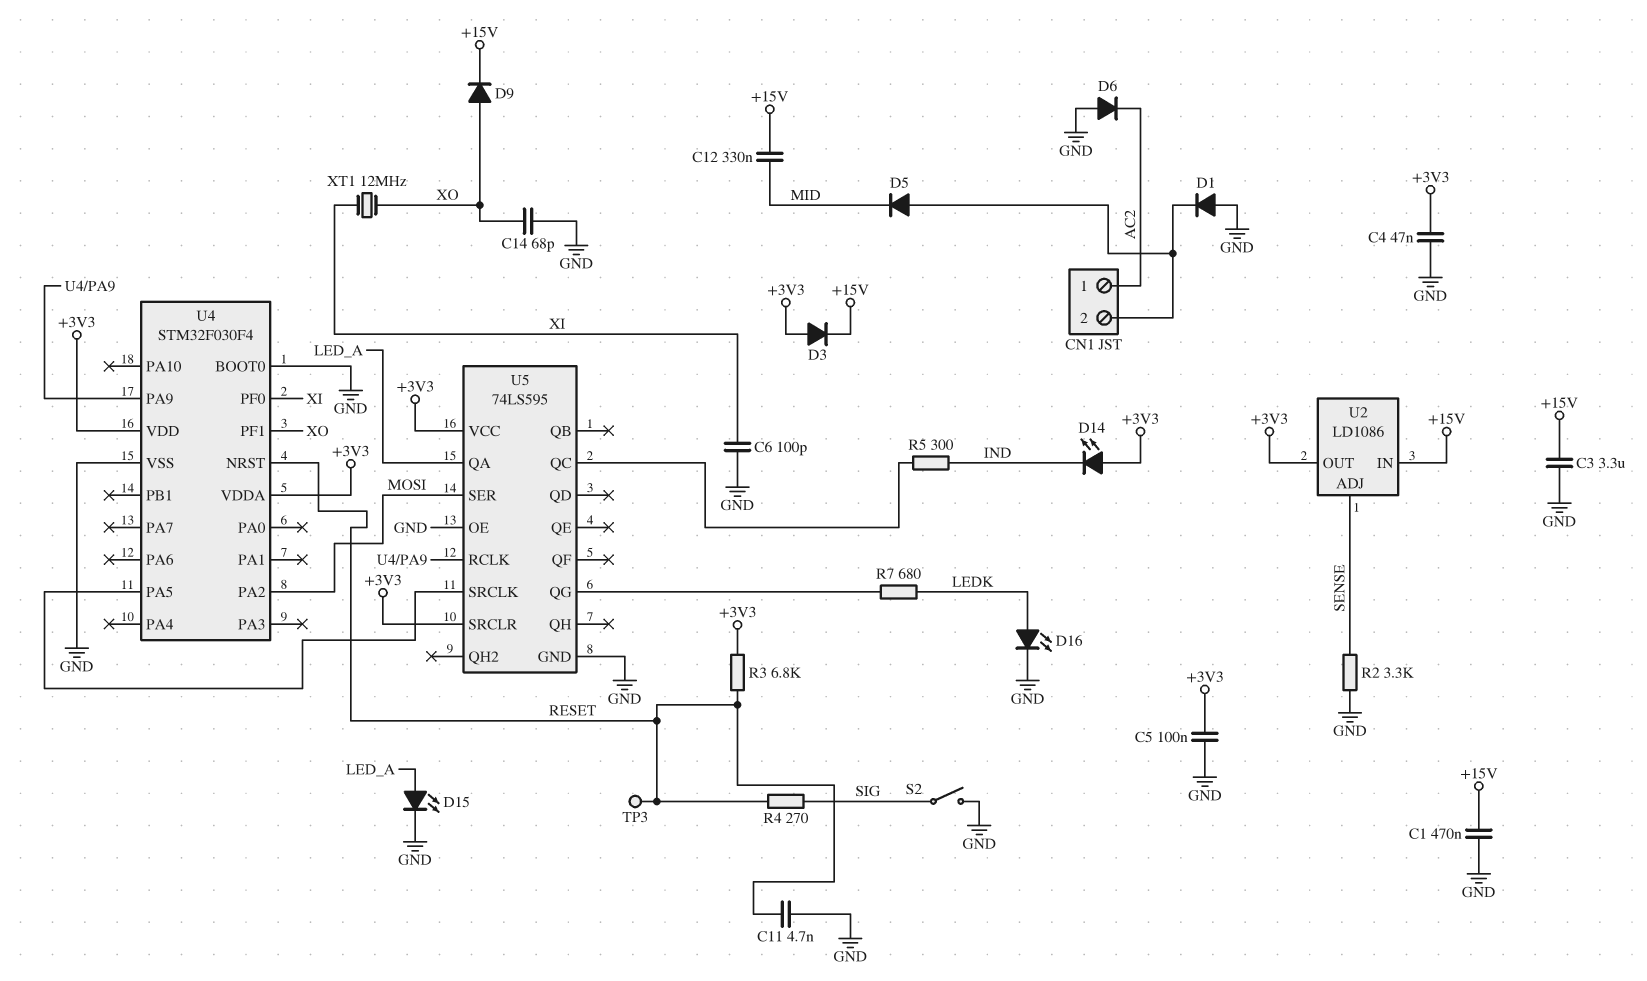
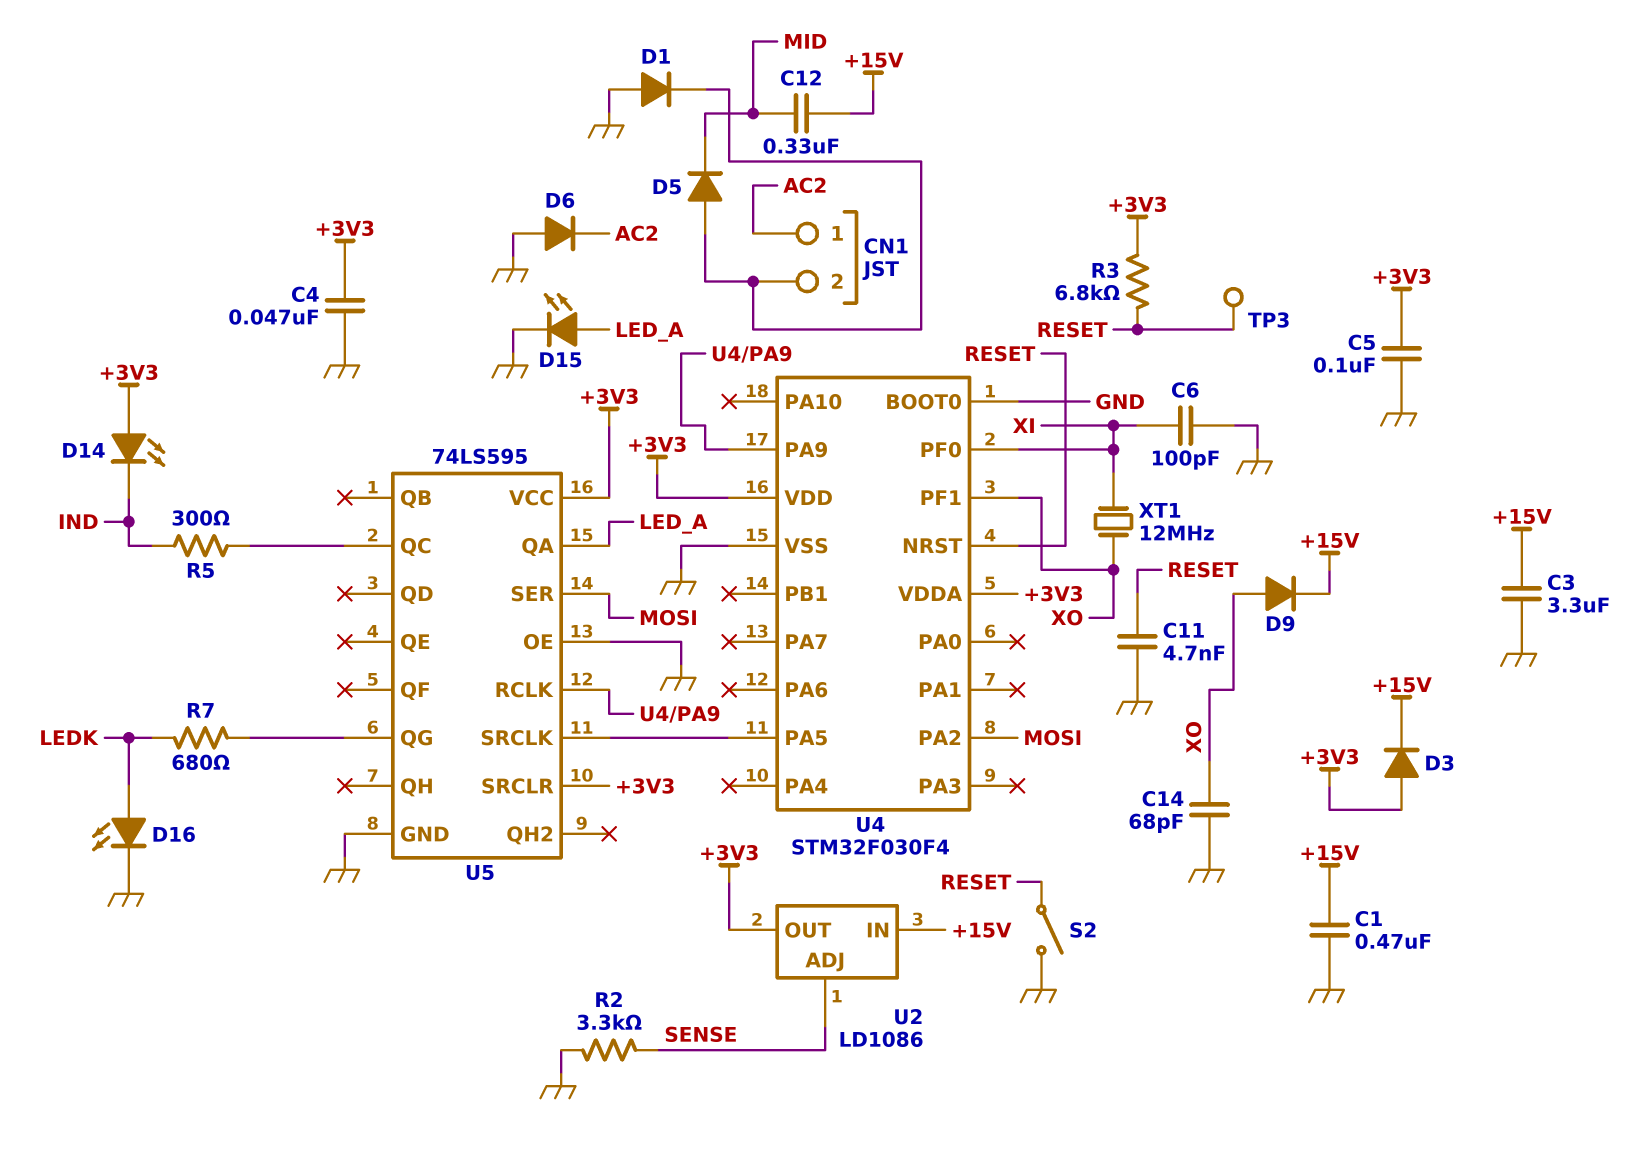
R4: 270 (RESET, SIG) -> none
S2: switch (GND, SIG) -> switch (GND, RESET)

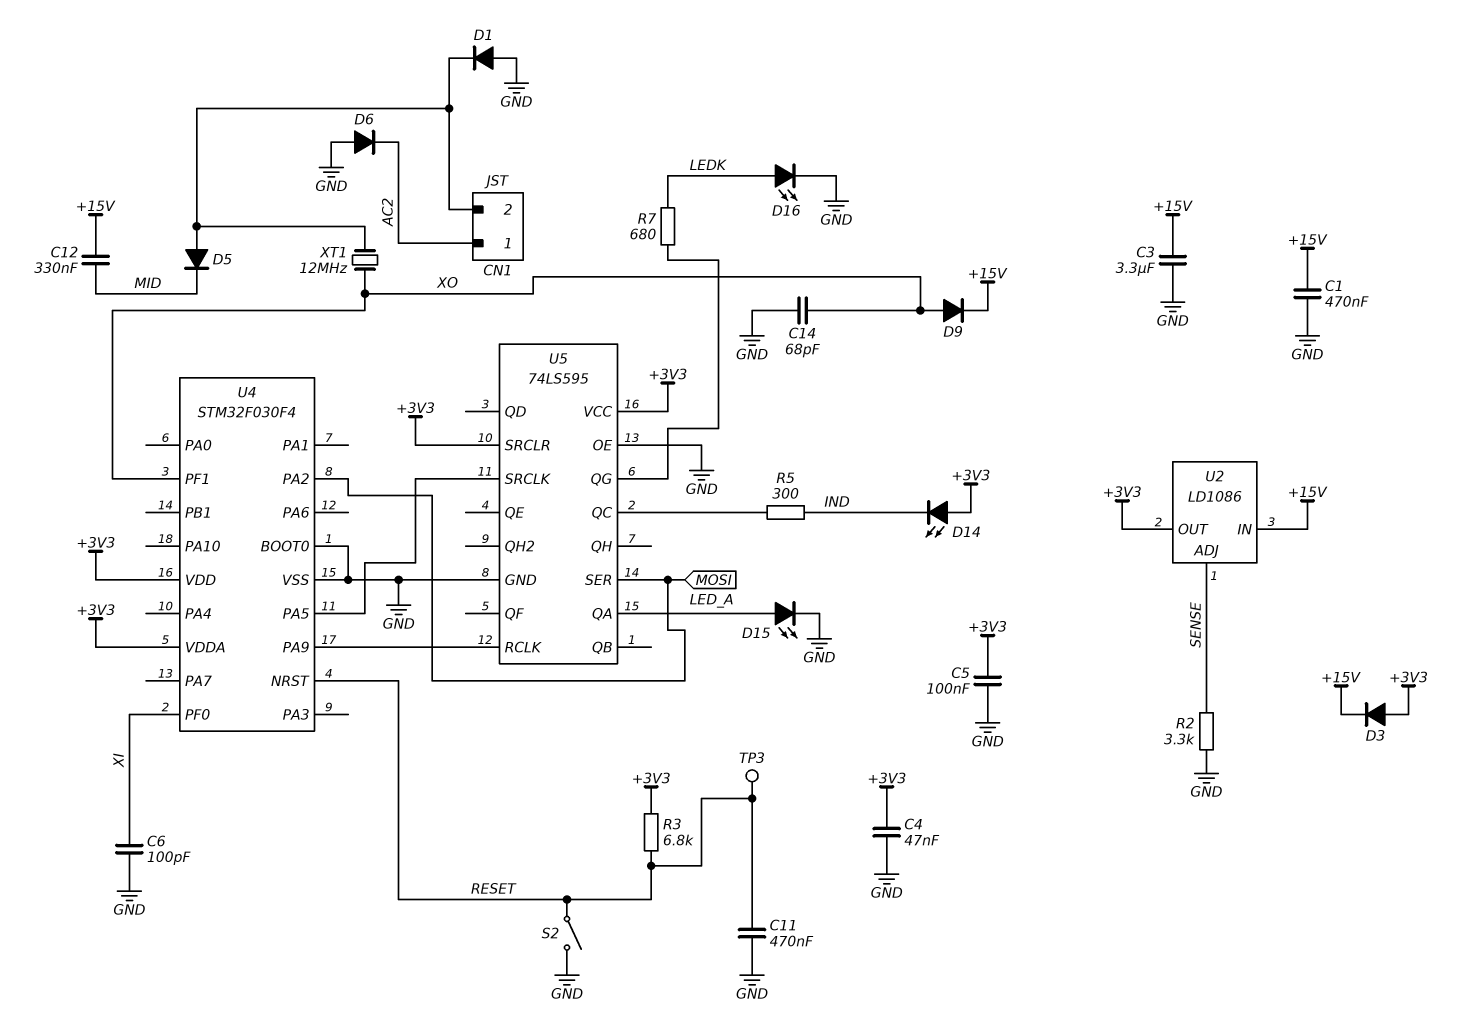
C11: 4.7nF (GND, RESET) -> 470nF (GND, RESET)
XT1: 12MHz (XI, XO) -> 12MHz (CN1/2, XO)

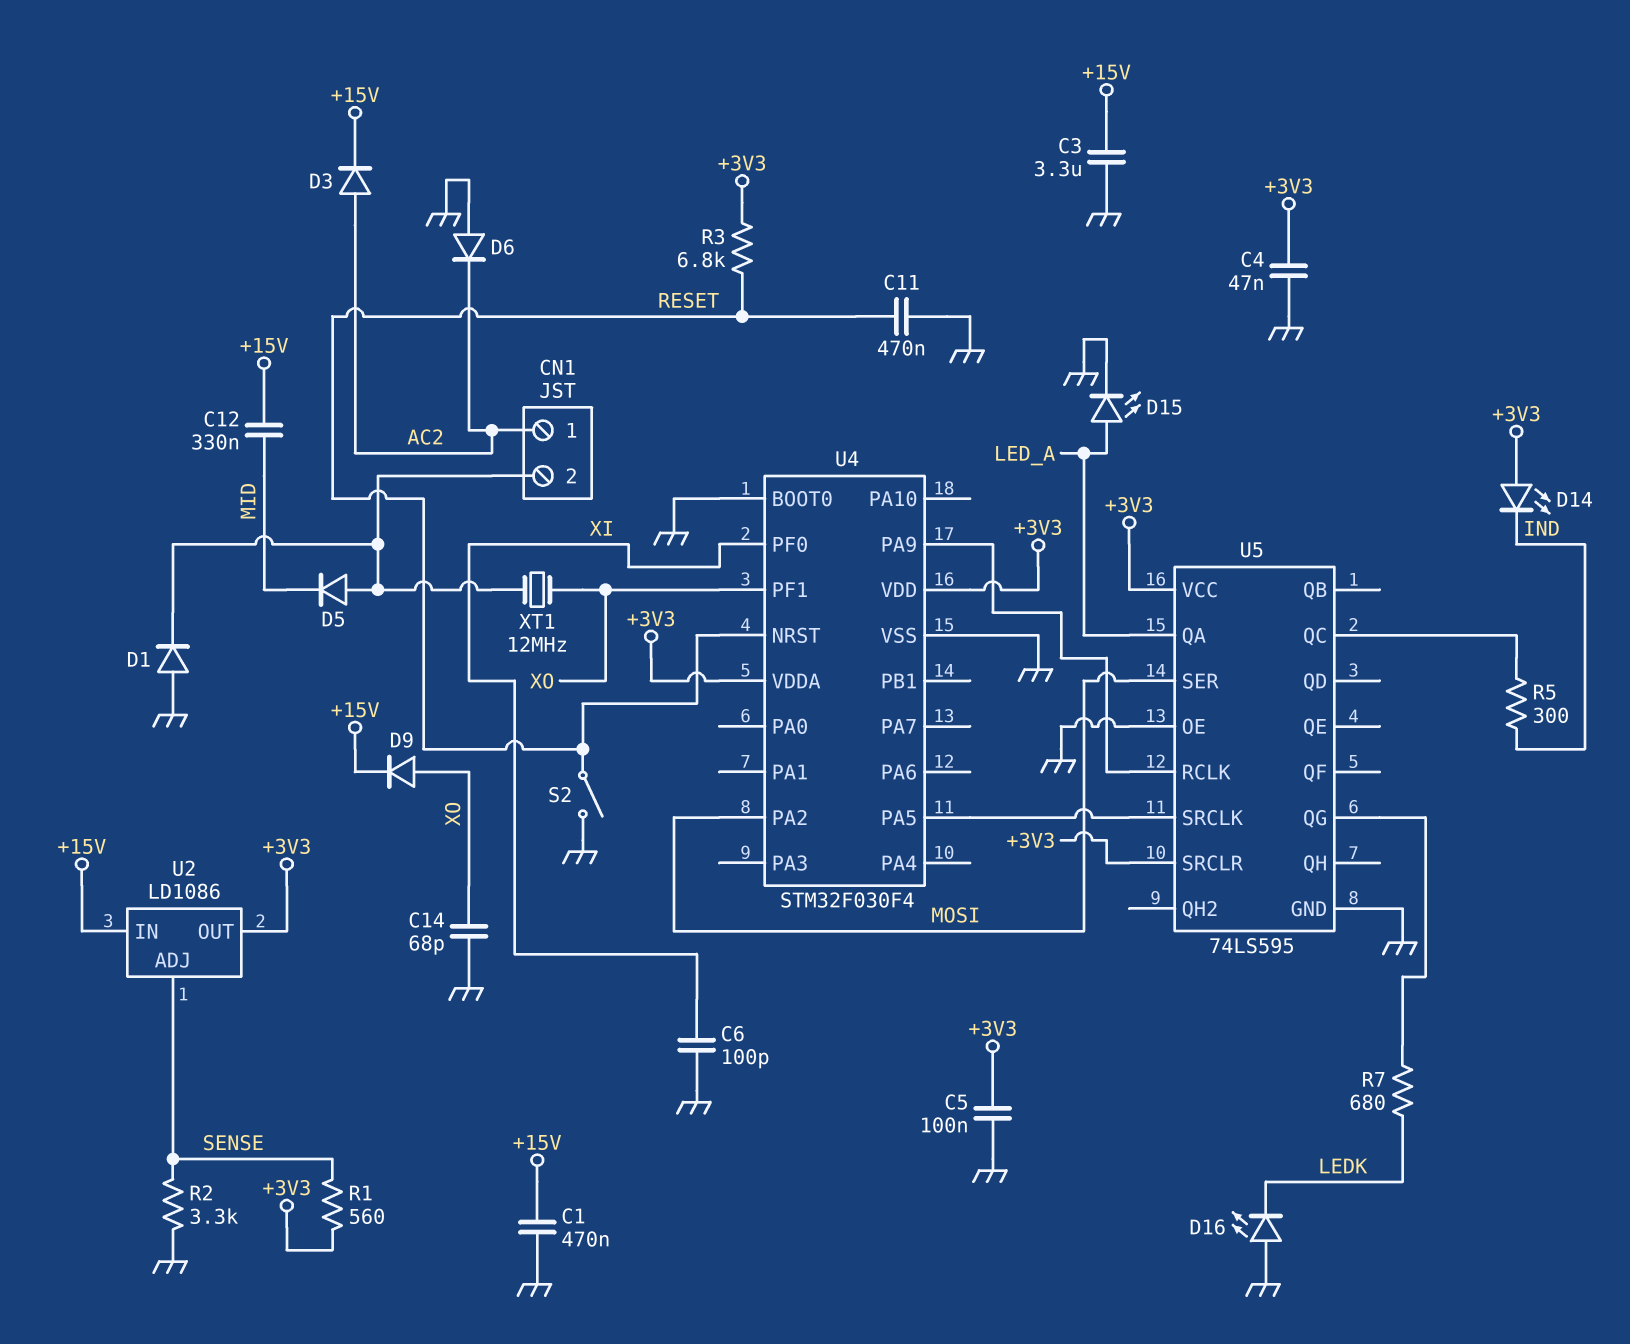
D3: diode (A +3V3, K +15V) -> diode (A AC2, K +15V)
D16: LED (A LEDK, K GND) -> LED (A GND, K LEDK)
R1: none -> 560 (+3V3, SENSE)
TP3: test point (RESET) -> none

